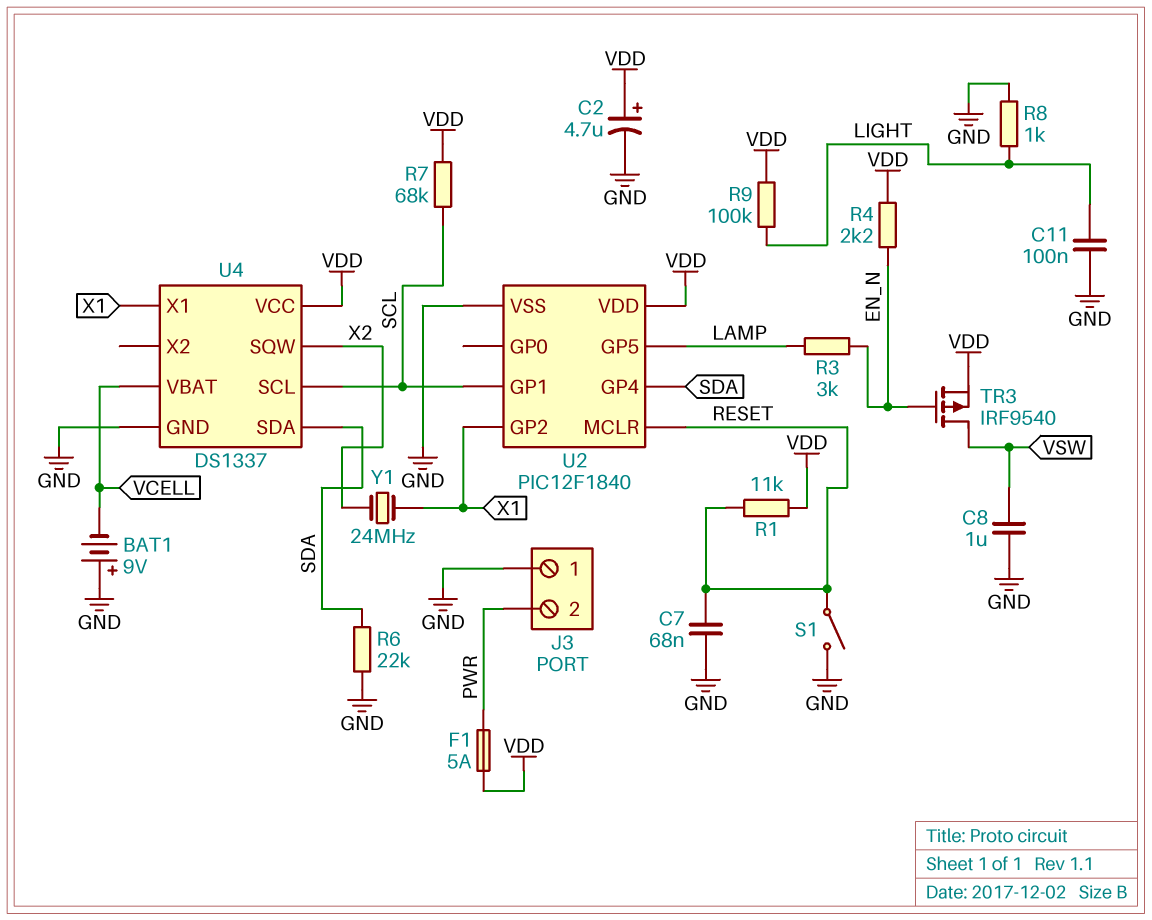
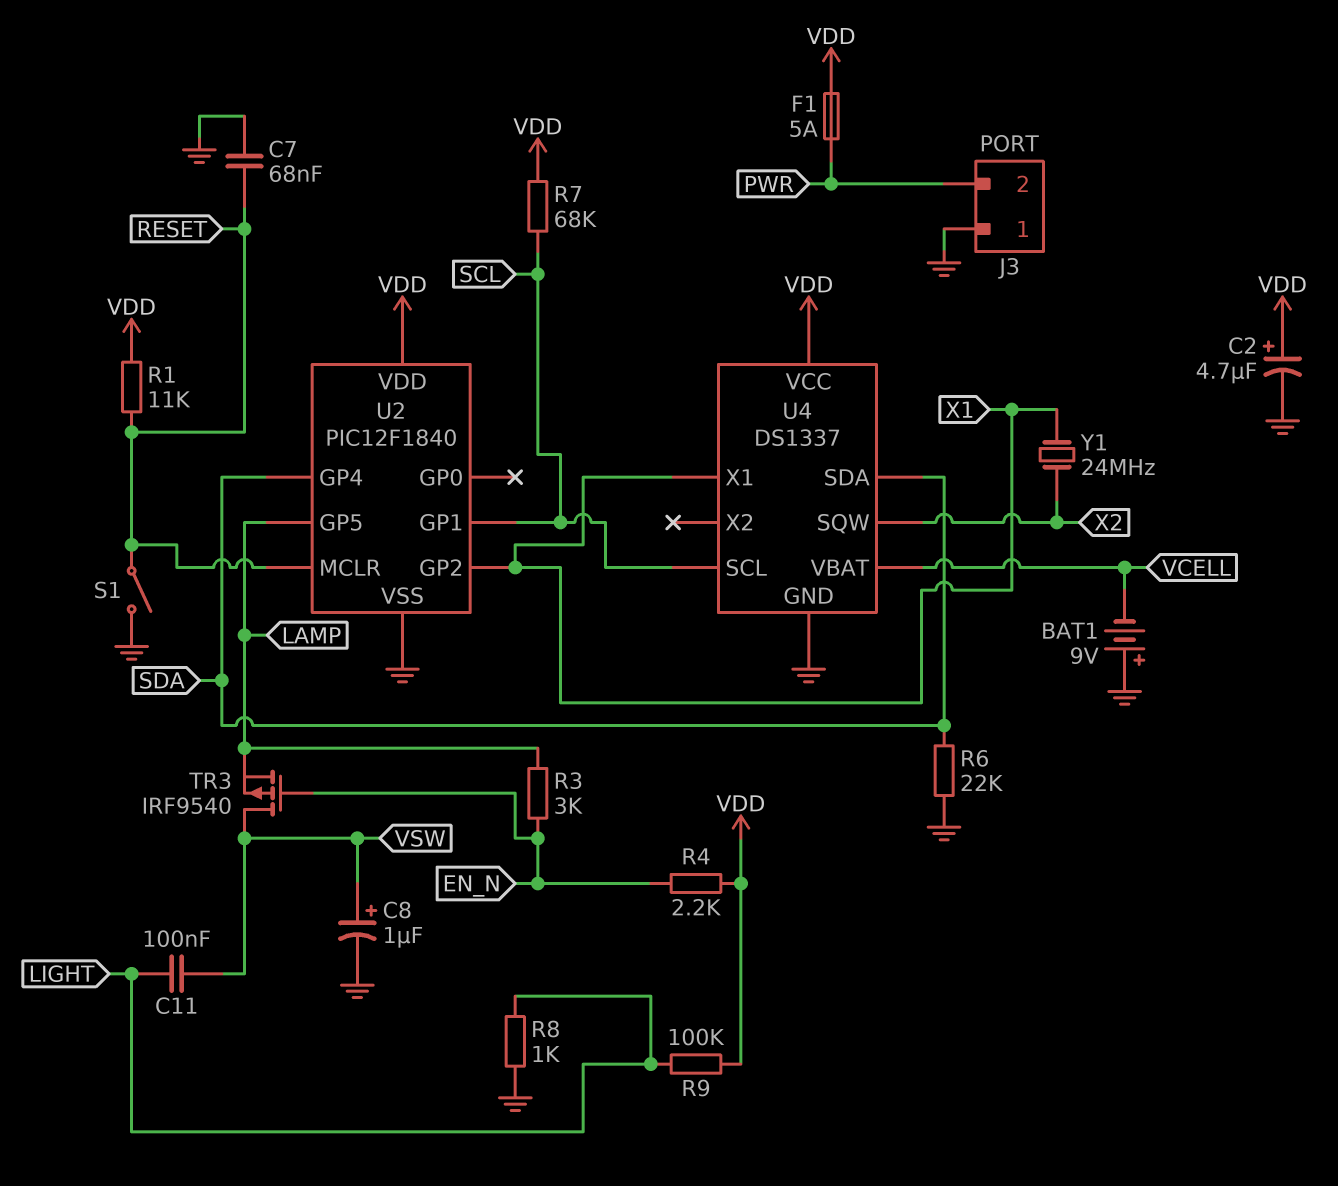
C8: 1uF (GND, VSW) -> 1uF (plus VSW, minus GND)
C11: 100nF (GND, LIGHT) -> 100nF (LIGHT, VSW)
TR3: PMOS IRF9540 (G EN_N, D VSW, S VDD) -> PMOS IRF9540 (G EN_N, D VSW, S LAMP)

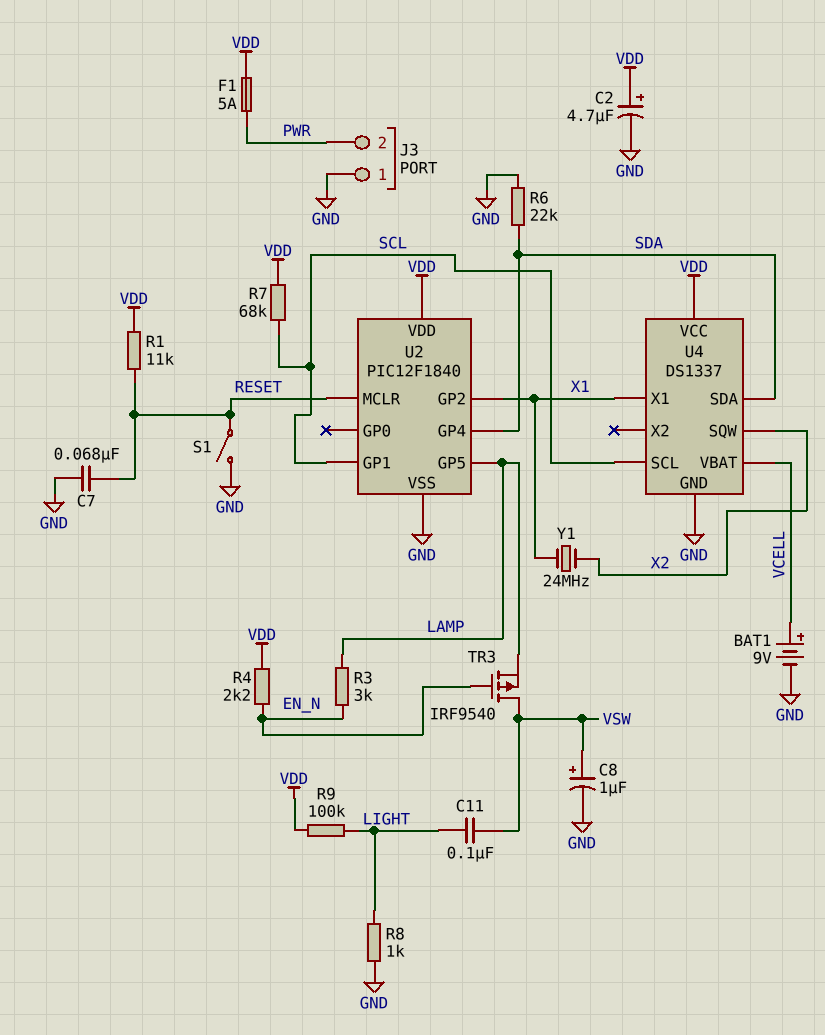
BAT1: 9V (plus GND, minus VCELL) -> 9V (plus VCELL, minus GND)

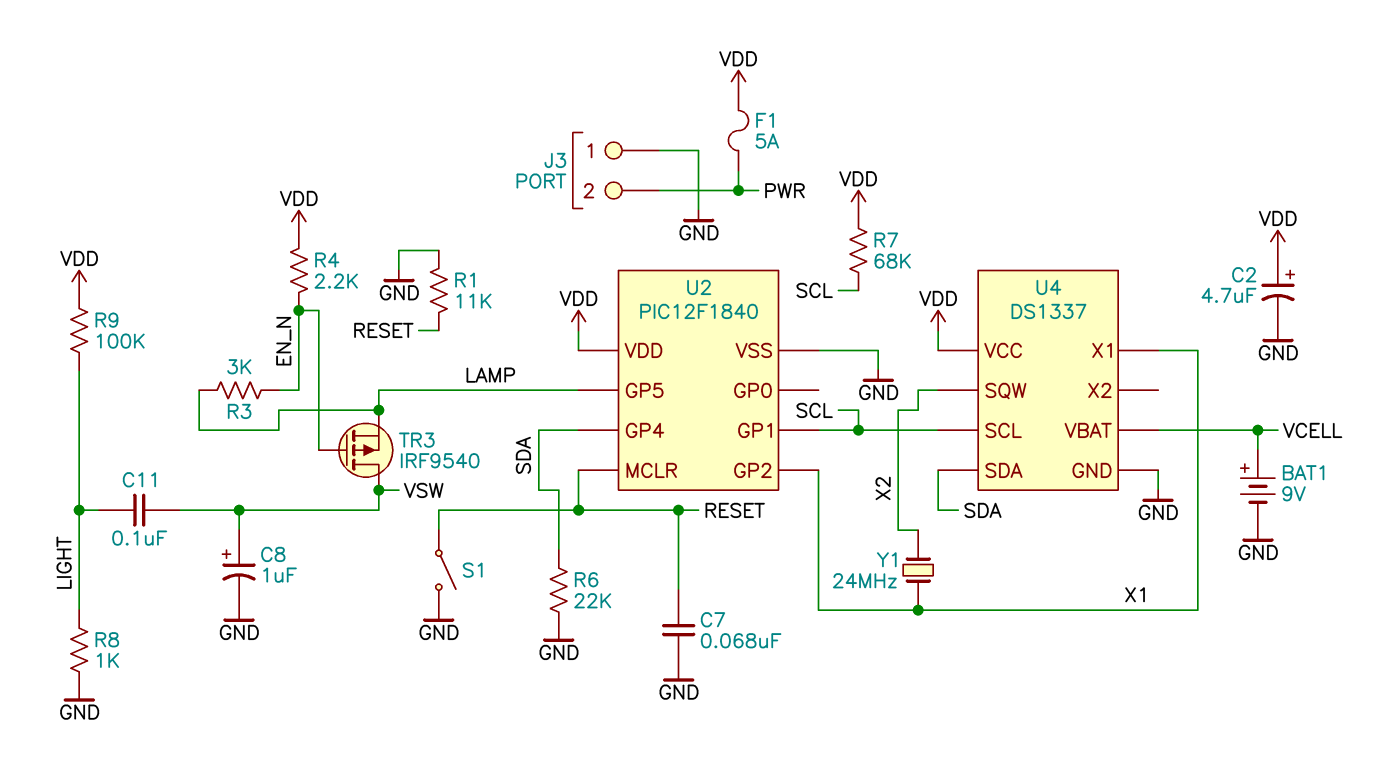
R1: 11k (RESET, VDD) -> 11k (GND, RESET)

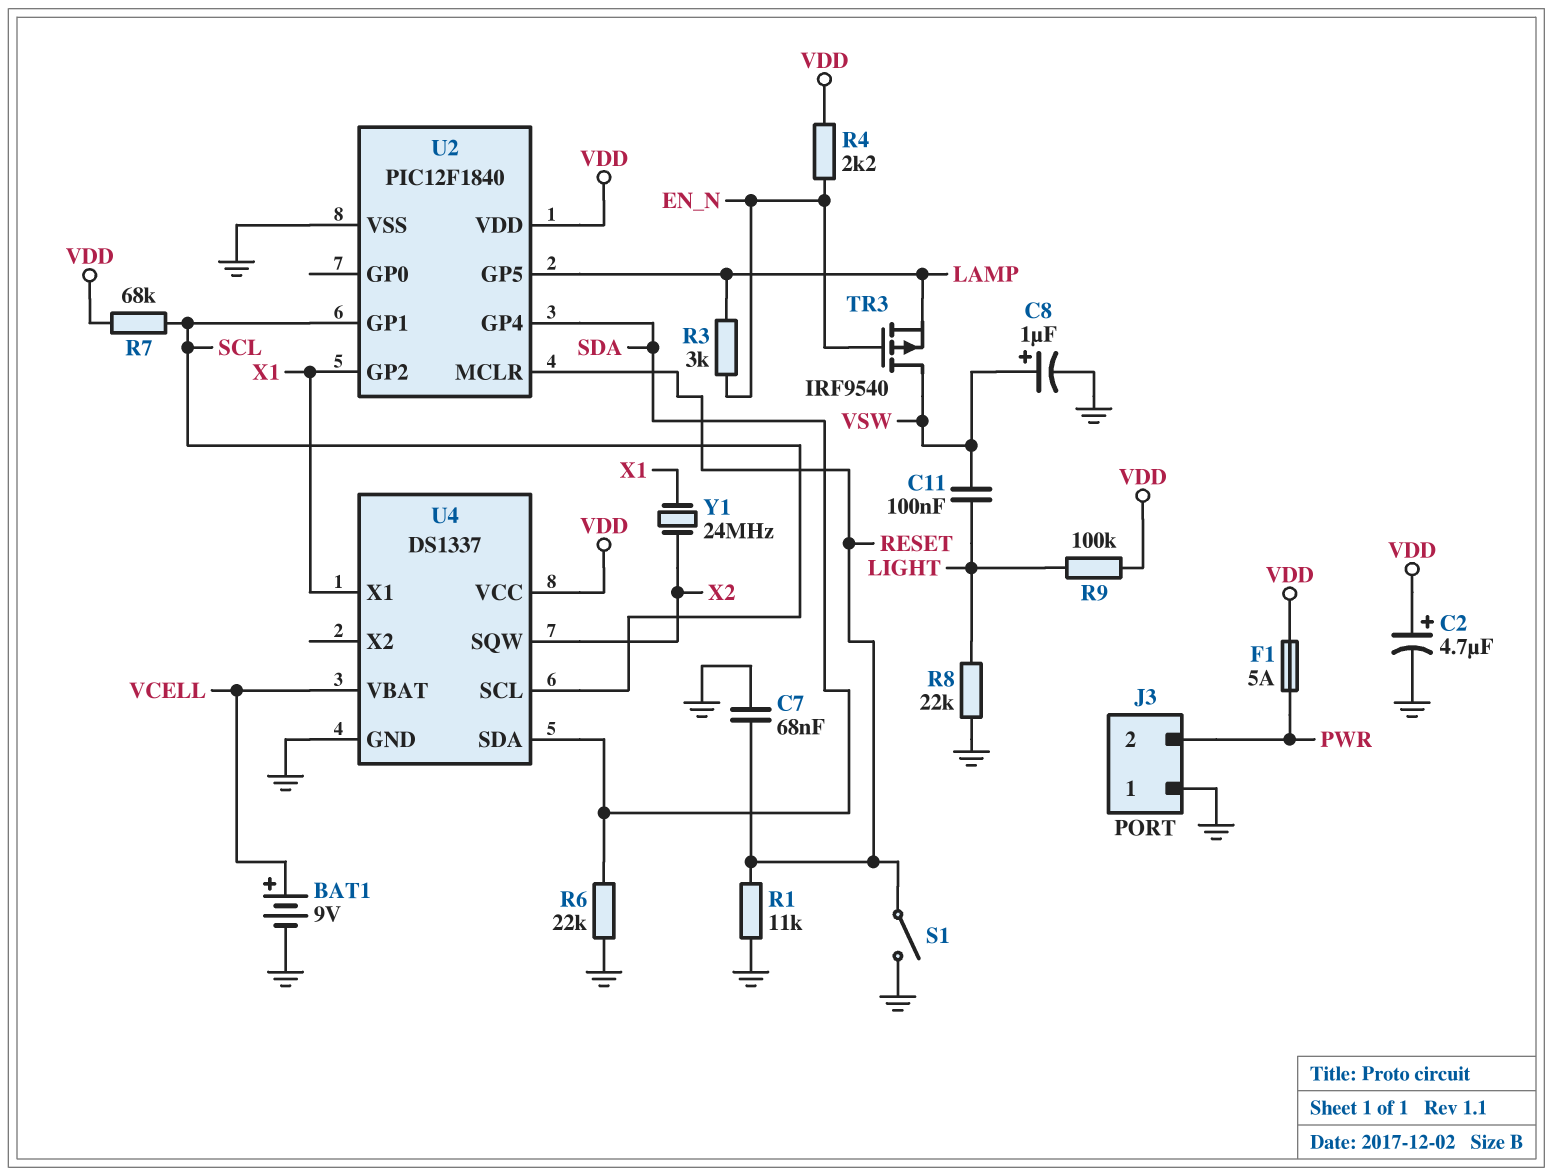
R8: 1k (GND, LIGHT) -> 22k (GND, LIGHT)

